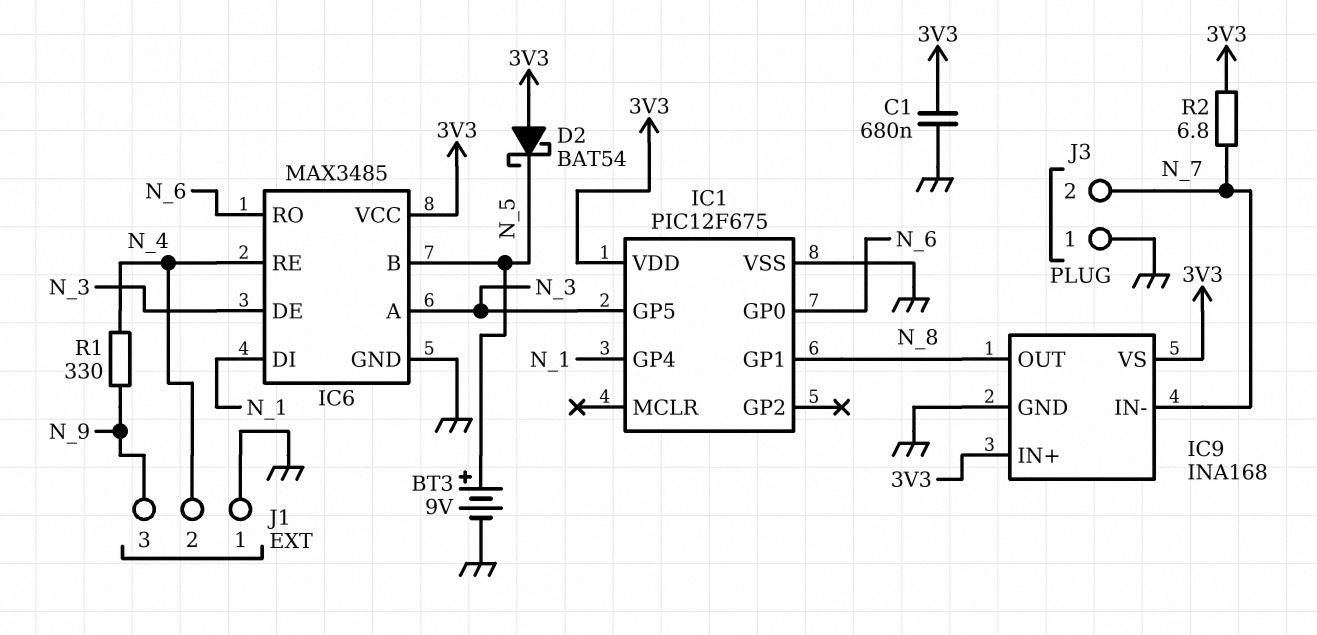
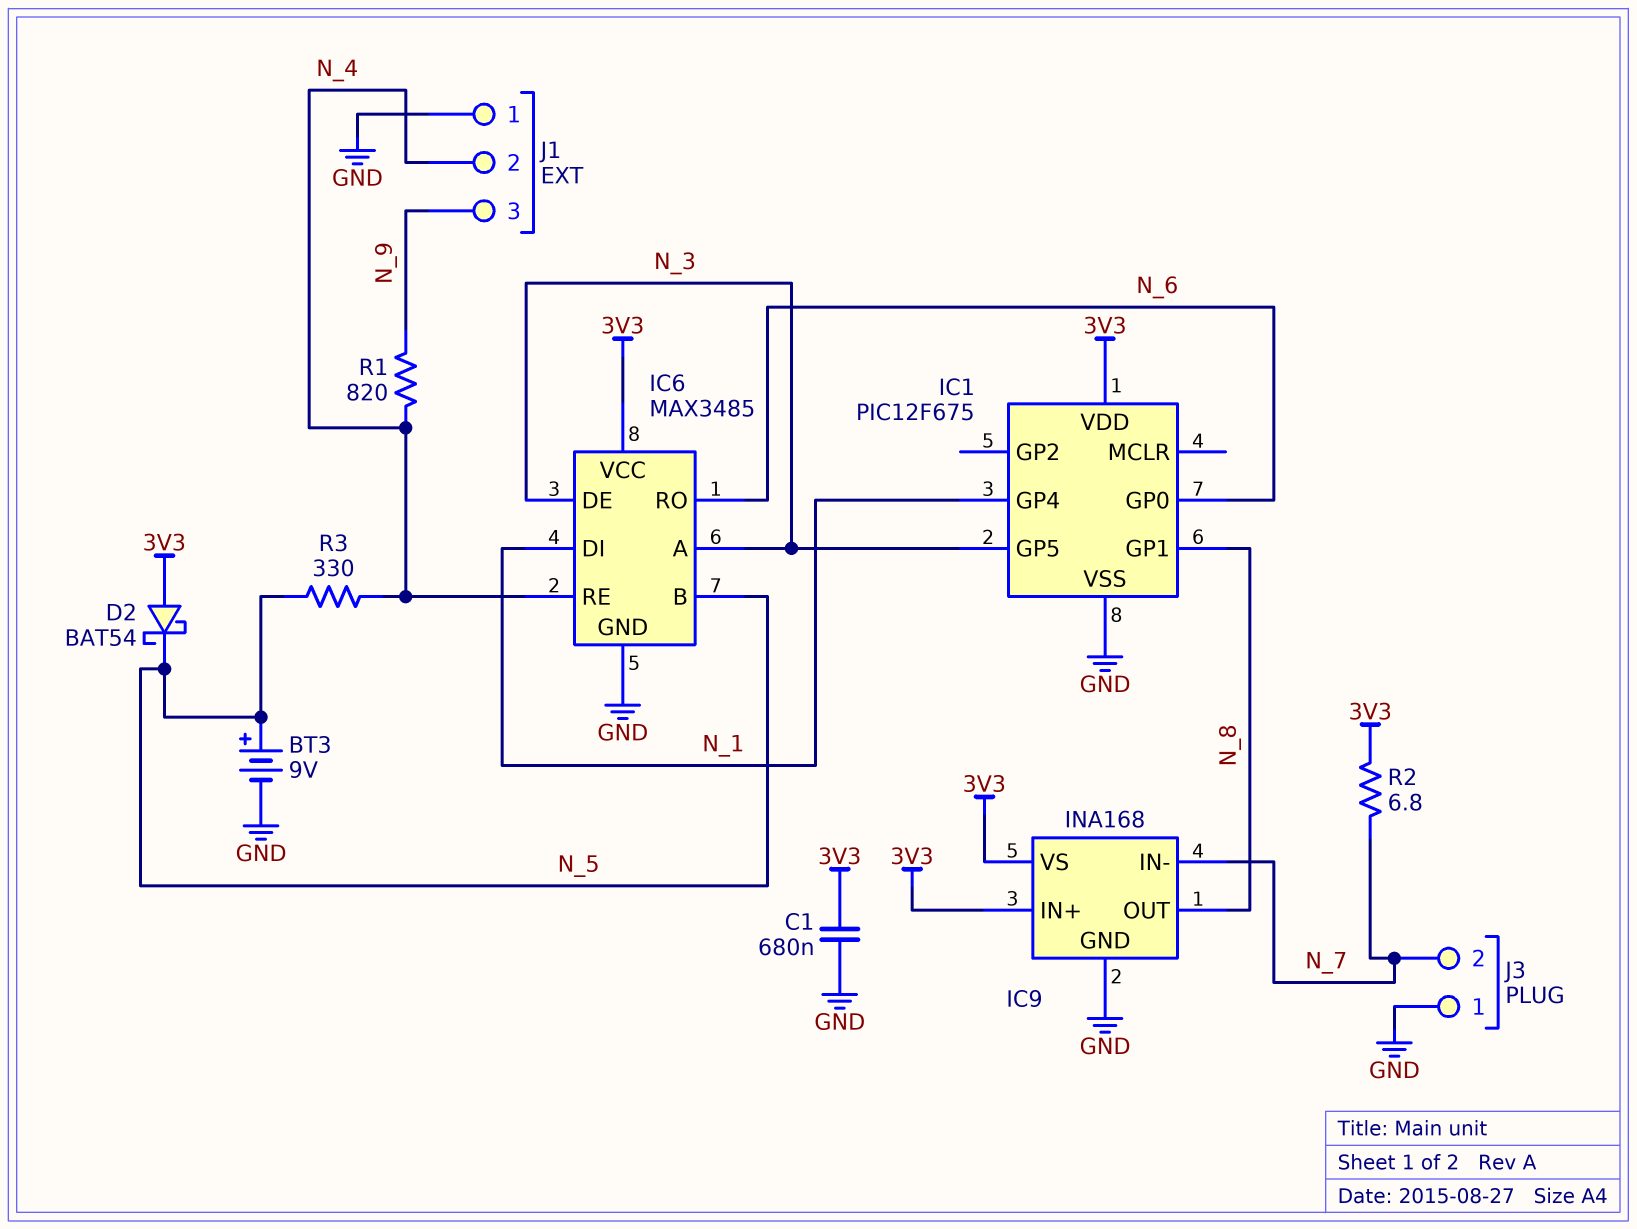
R1: 330 (N_4, N_9) -> 820 (N_4, N_9)
R3: none -> 330 (N_4, N_5)

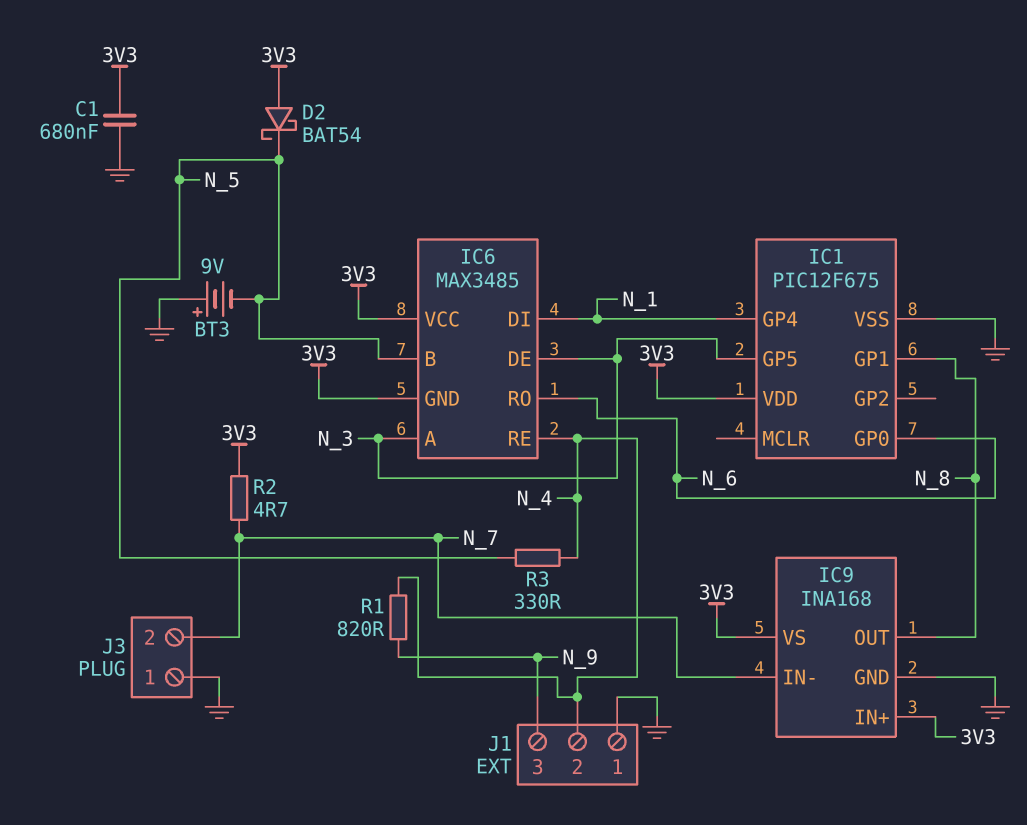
BT3: 9V (plus N_5, minus GND) -> 9V (plus GND, minus N_5)
IC6 pin GND: GND -> 3V3
R2: 6.8 (3V3, N_7) -> 4.7 (3V3, N_7)

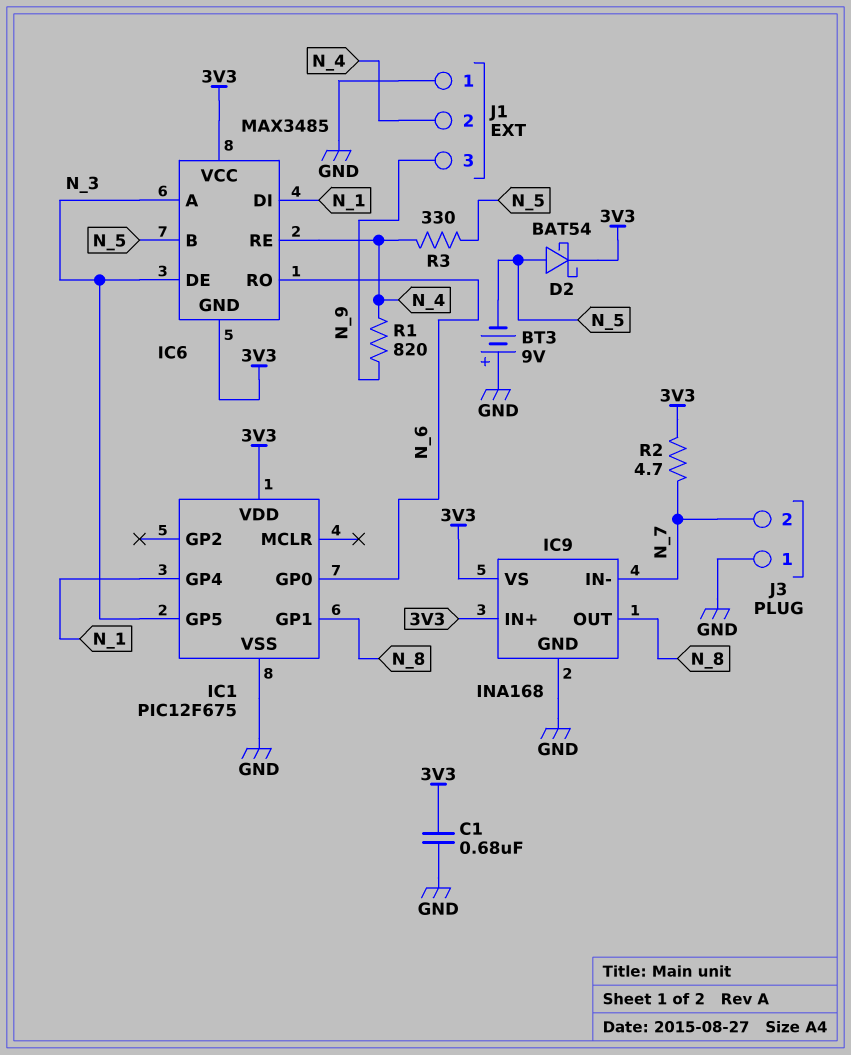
D2: schottky BAT54 (A 3V3, K N_5) -> schottky BAT54 (A N_5, K 3V3)

